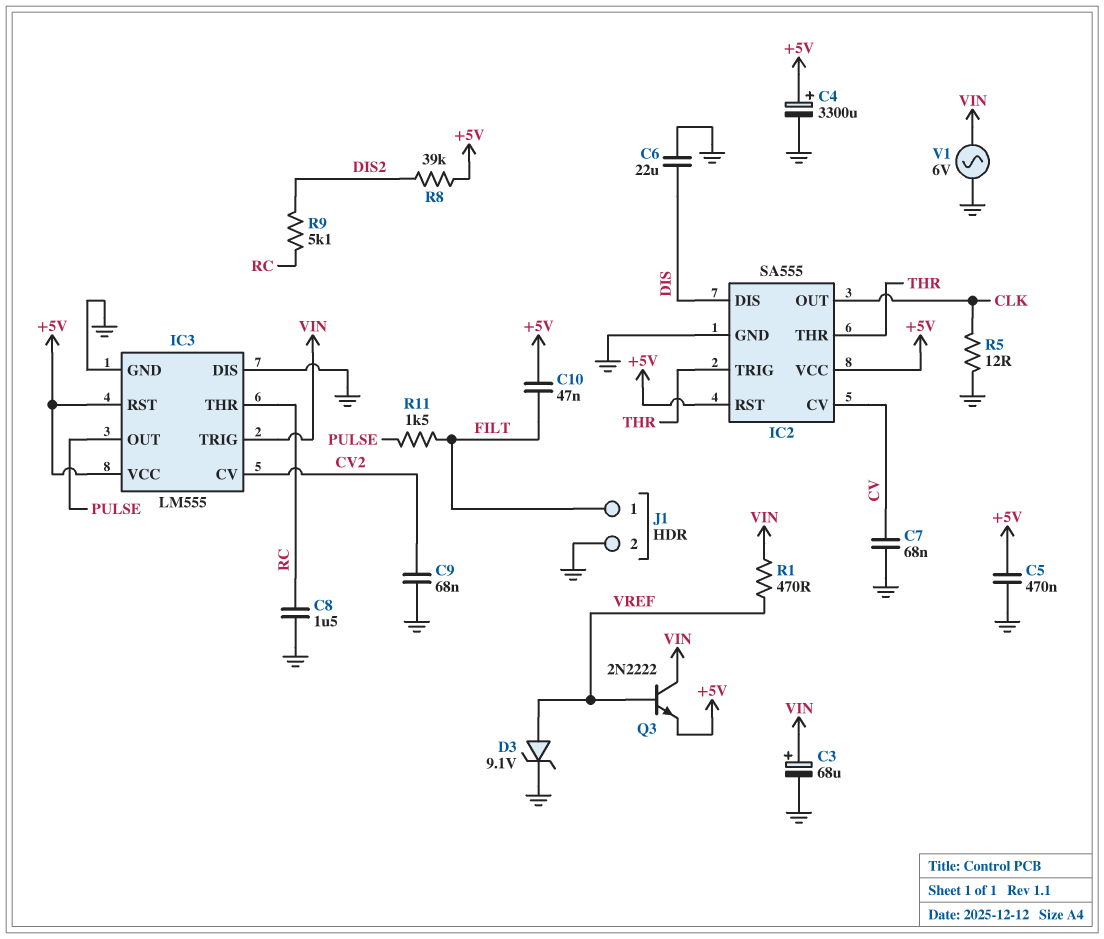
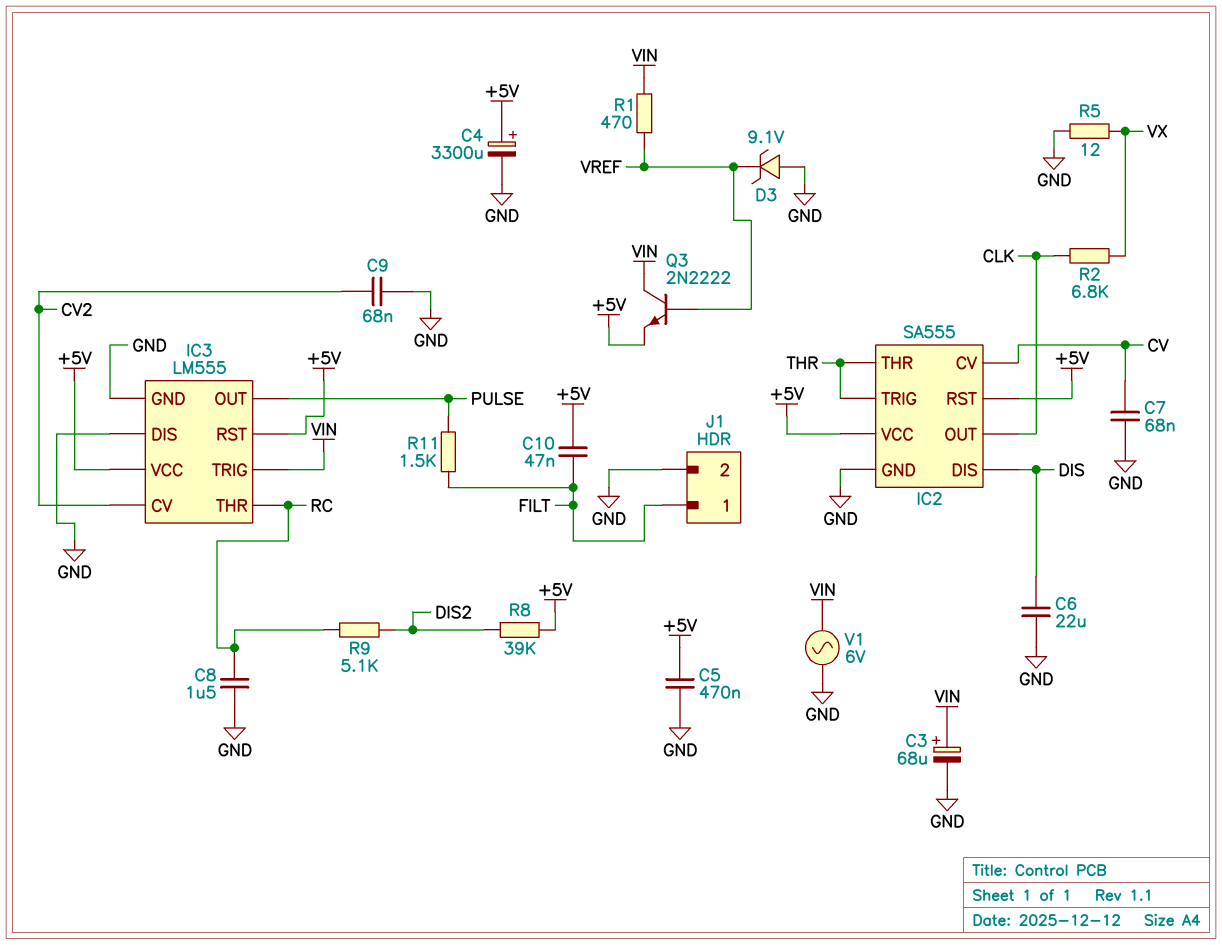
D3: zener 9.1V (A VREF, K GND) -> zener 9.1V (A GND, K VREF)
R2: none -> 6.8k (CLK, VX)
R5: 12 (CLK, GND) -> 12 (GND, VX)

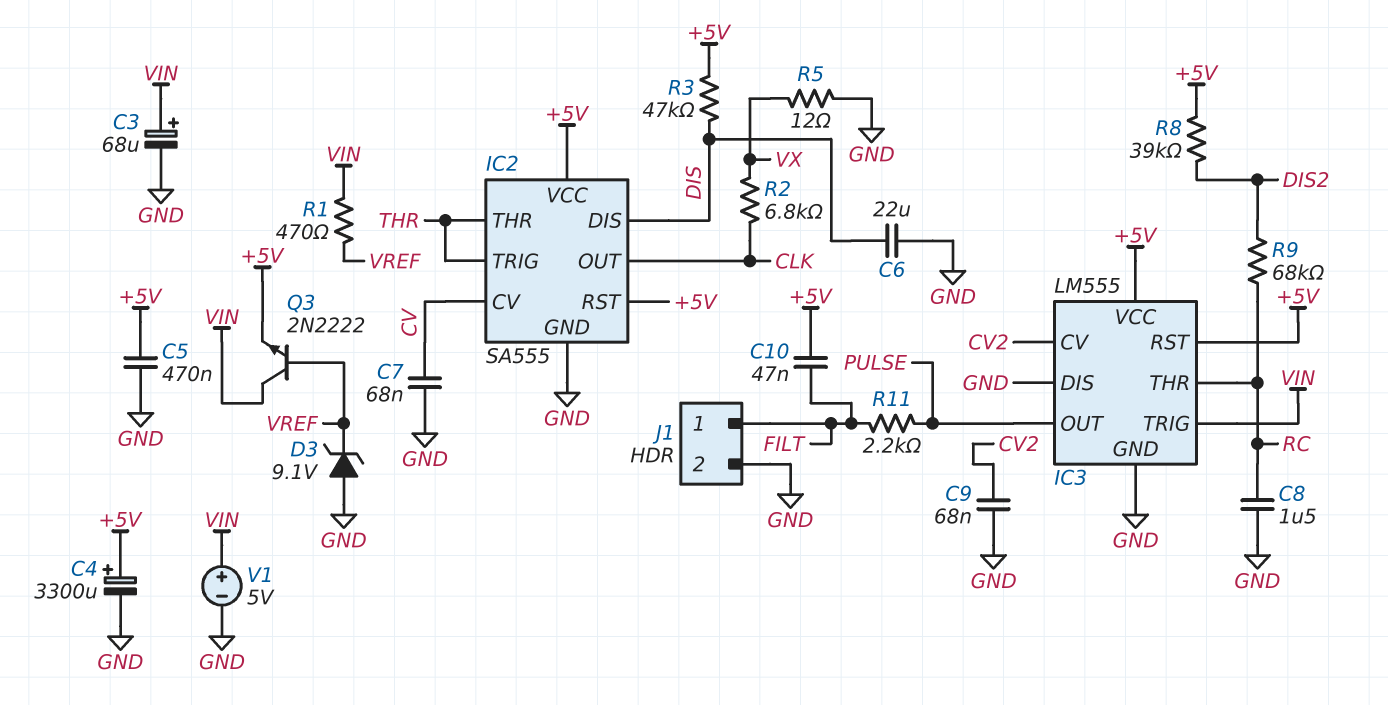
R3: none -> 47k (+5V, DIS)
R9: 5.1k (DIS2, RC) -> 68k (DIS2, RC)
R11: 1.5k (FILT, PULSE) -> 2.2k (FILT, PULSE)
V1: AC 6V (GND, VIN) -> 5V (plus VIN, minus GND)

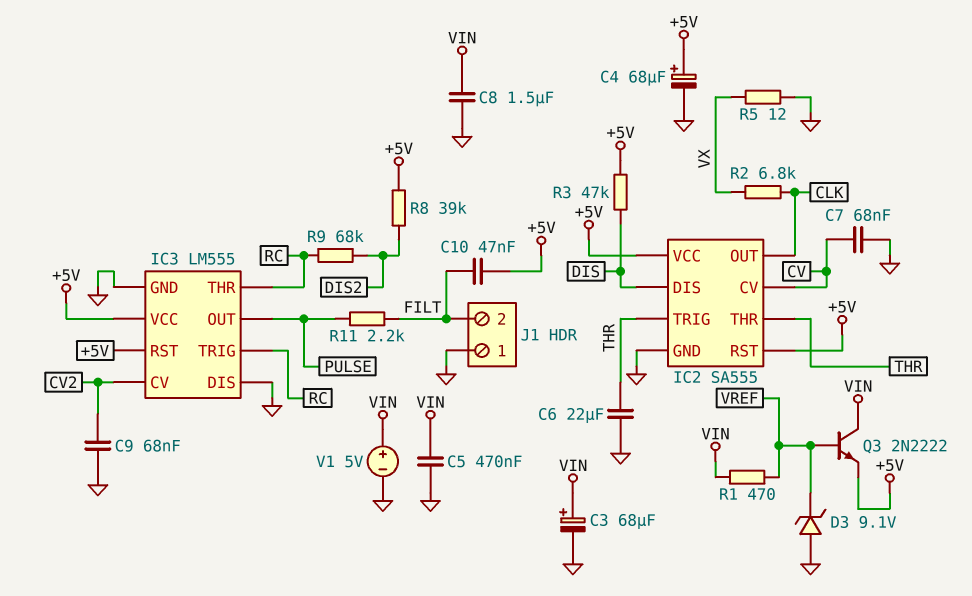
C4: 3300uF (plus +5V, minus GND) -> 68uF (plus +5V, minus GND)
C5: 470nF (+5V, GND) -> 470nF (GND, VIN)
C6: 22uF (DIS, GND) -> 22uF (GND, THR)
C8: 1.5uF (GND, RC) -> 1.5uF (GND, VIN)
IC3 pin TRIG: VIN -> RC
J1 pin 1: FILT -> GND
J1 pin 2: GND -> FILT

